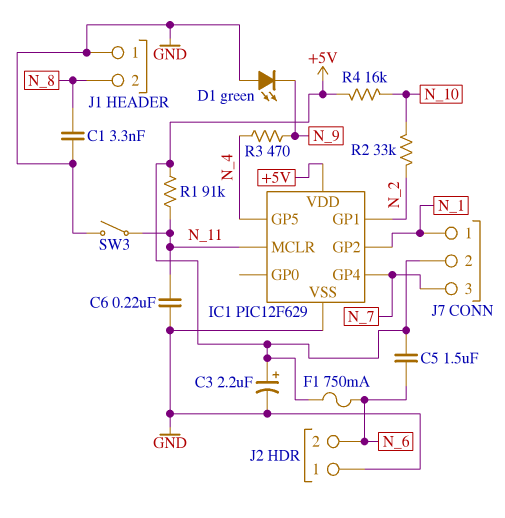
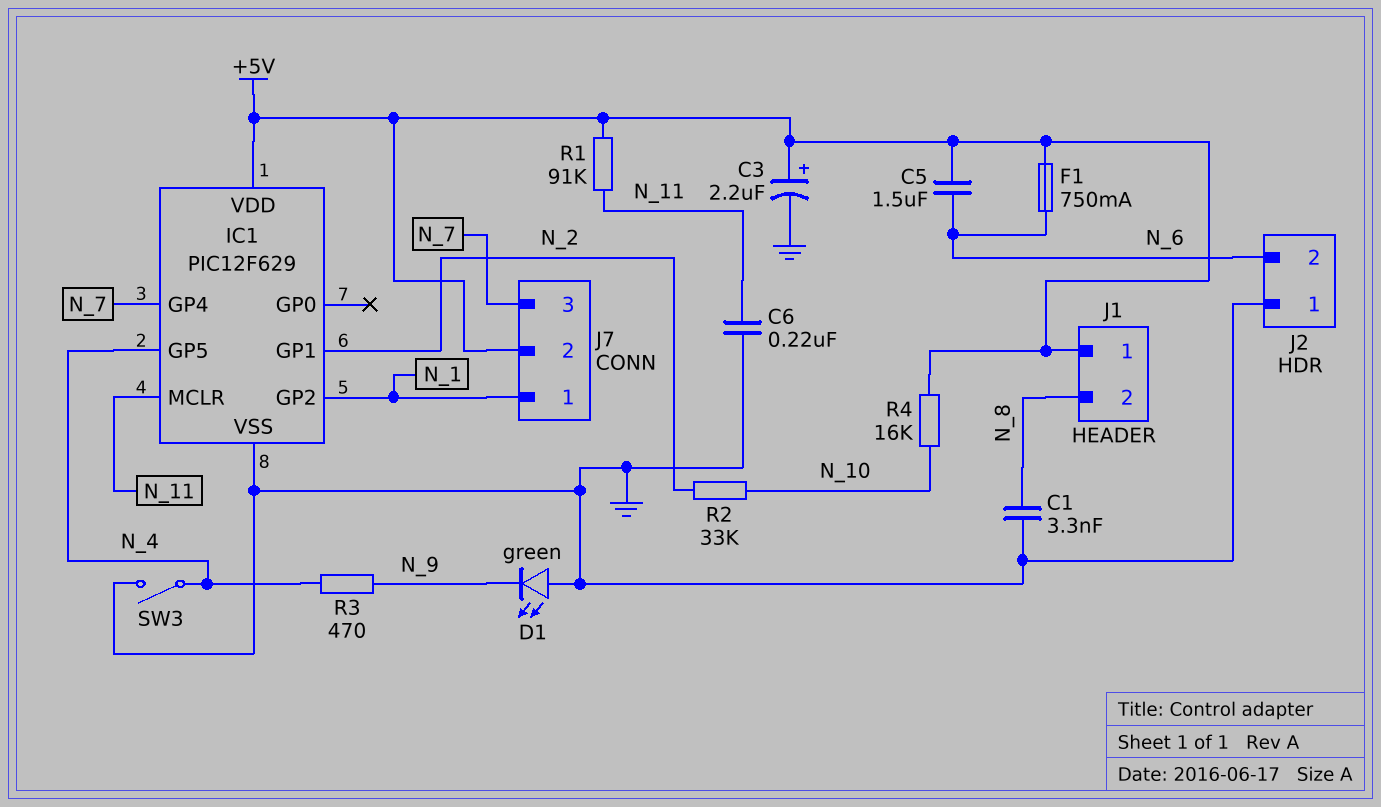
J1 pin 1: GND -> +5V
SW3: switch (GND, N_11) -> switch (GND, N_4)

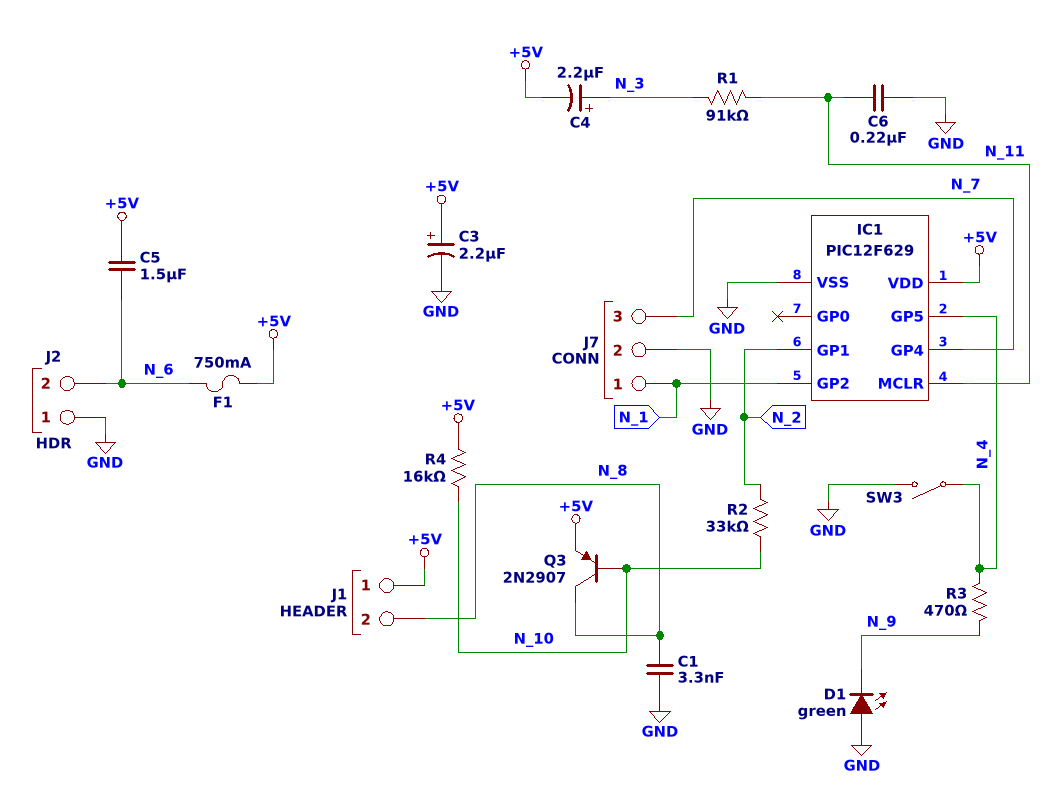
C4: none -> 2.2uF (plus N_3, minus +5V)
J7 pin 2: +5V -> GND
Q3: none -> PNP 2N2907 (B N_10, C N_8, E +5V)
R1: 91k (+5V, N_11) -> 91k (N_3, N_11)

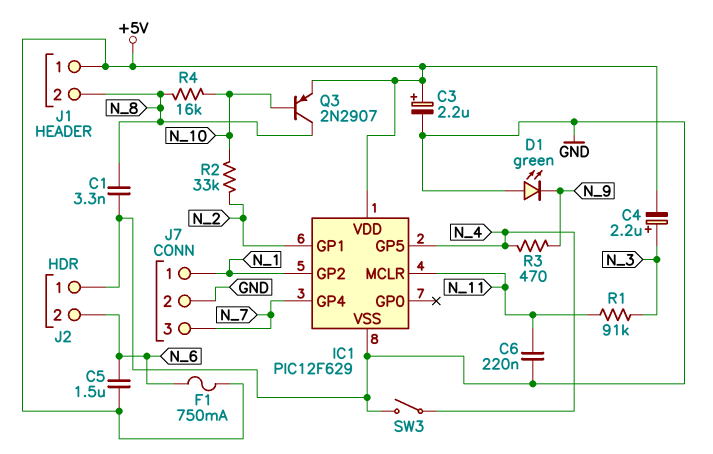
R4: 16k (+5V, N_10) -> 16k (N_8, N_10)

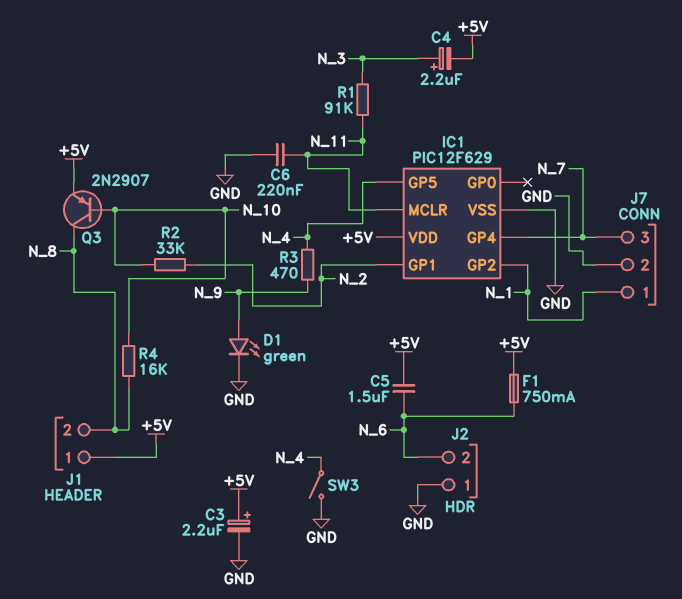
C1: 3.3nF (GND, N_8) -> none
D1: LED green (A GND, K N_9) -> LED green (A N_9, K GND)

